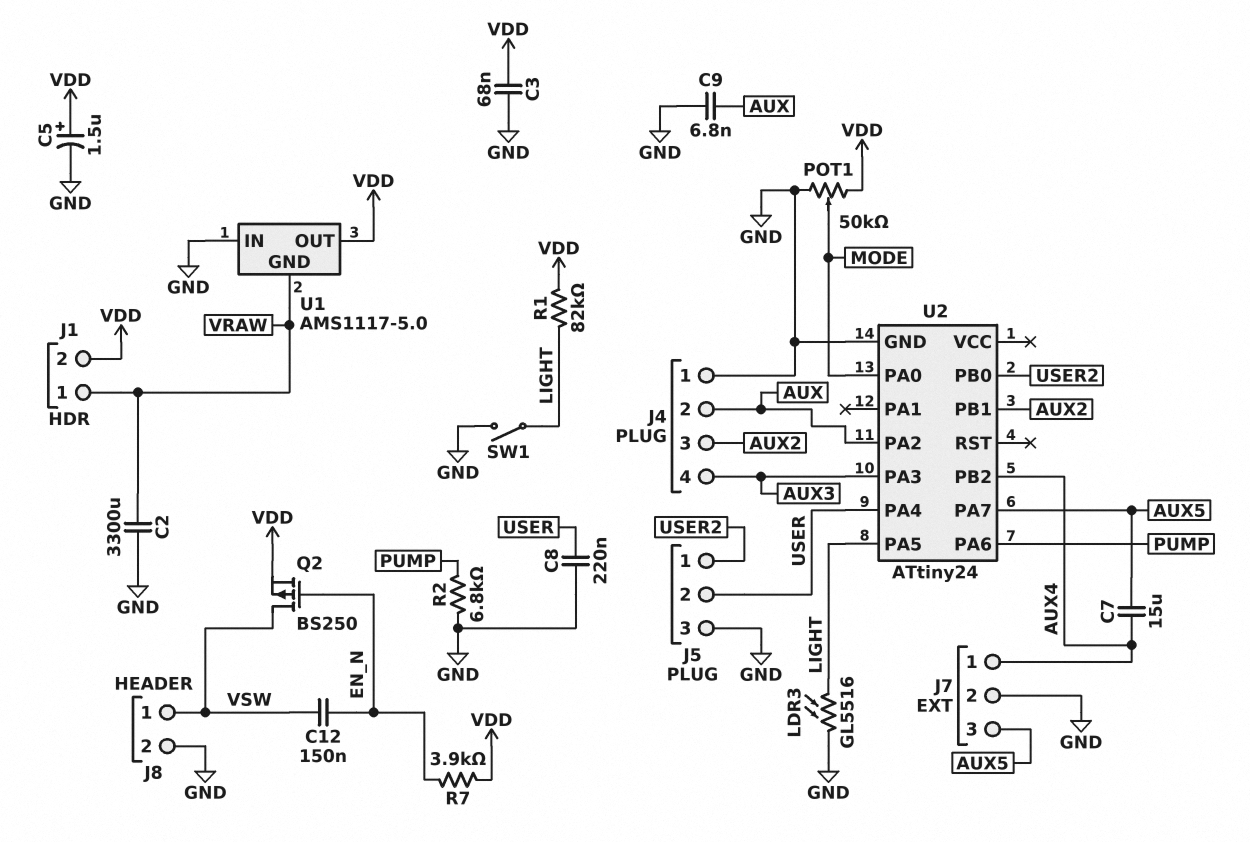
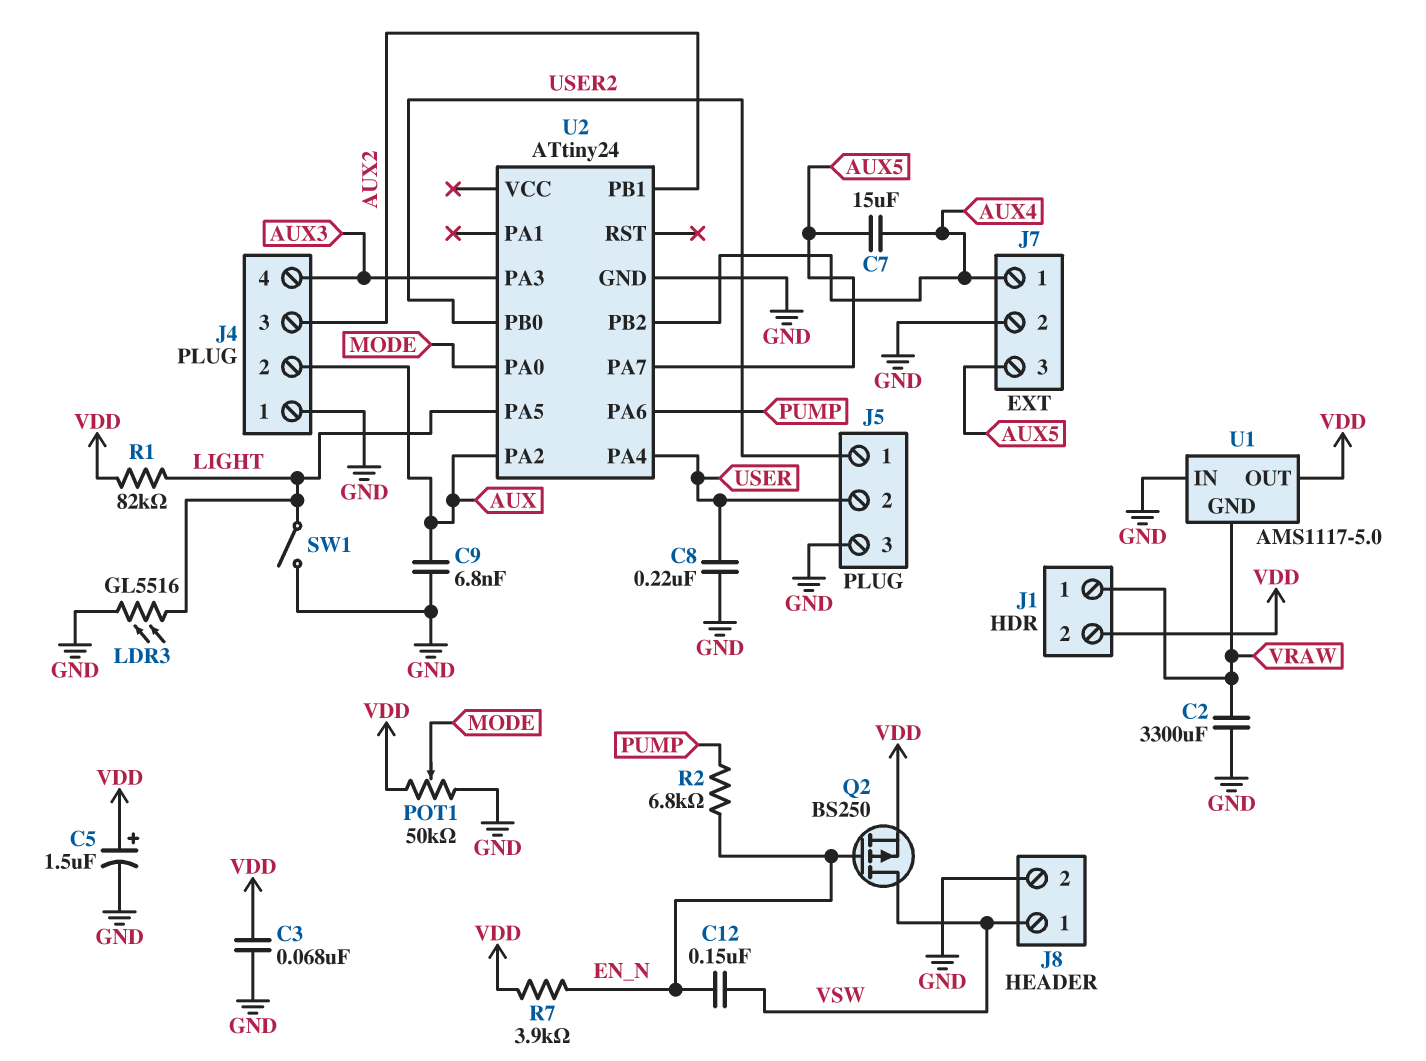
R2: 6.8k (GND, PUMP) -> 6.8k (EN_N, PUMP)

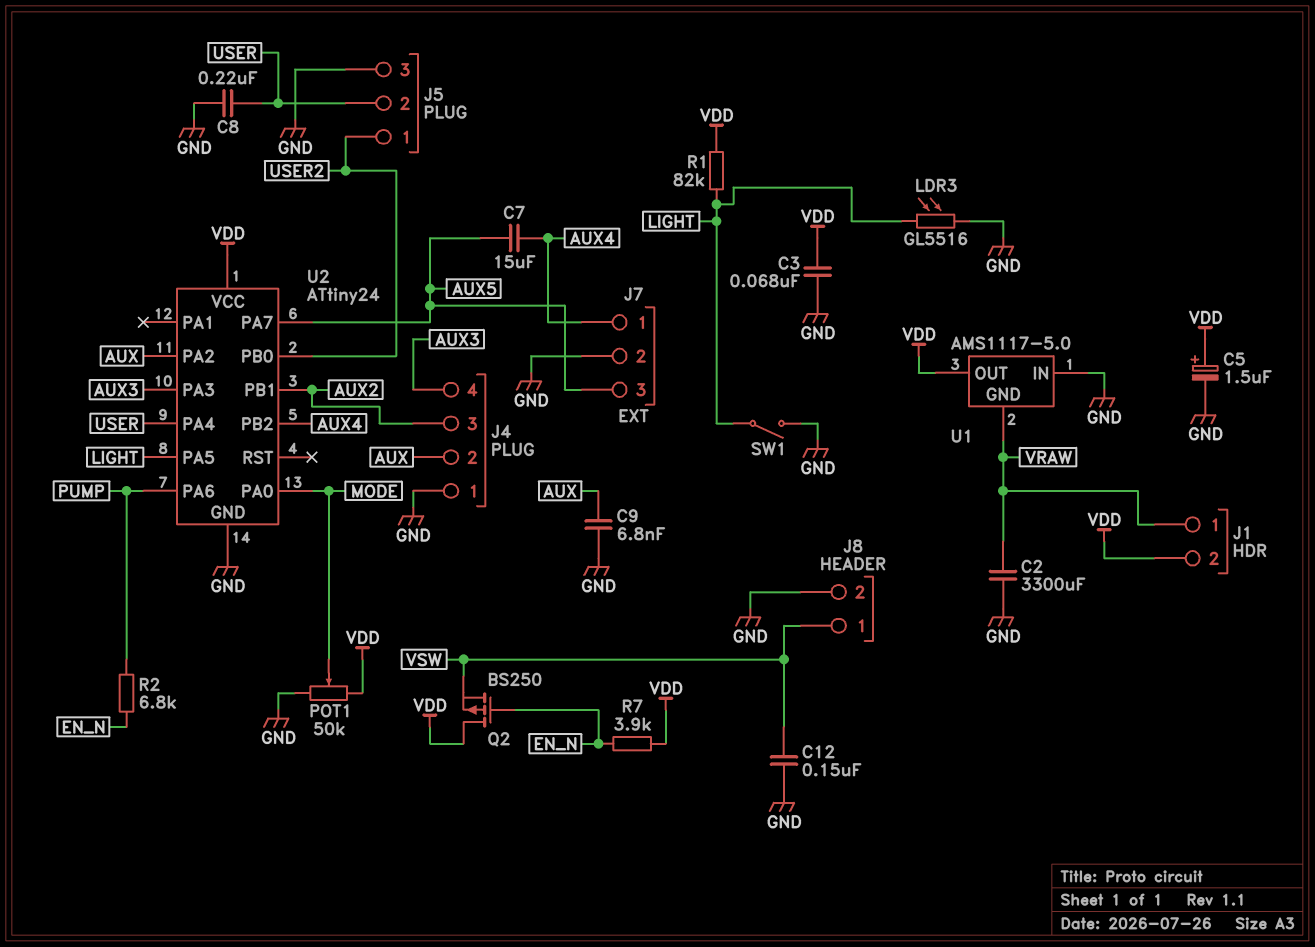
C12: 150nF (EN_N, VSW) -> 150nF (GND, VSW)
Q2: PMOS BS250 (G EN_N, D VSW, S VDD) -> PMOS BS250 (G EN_N, D VDD, S VSW)
U2 pin VCC: none -> VDD

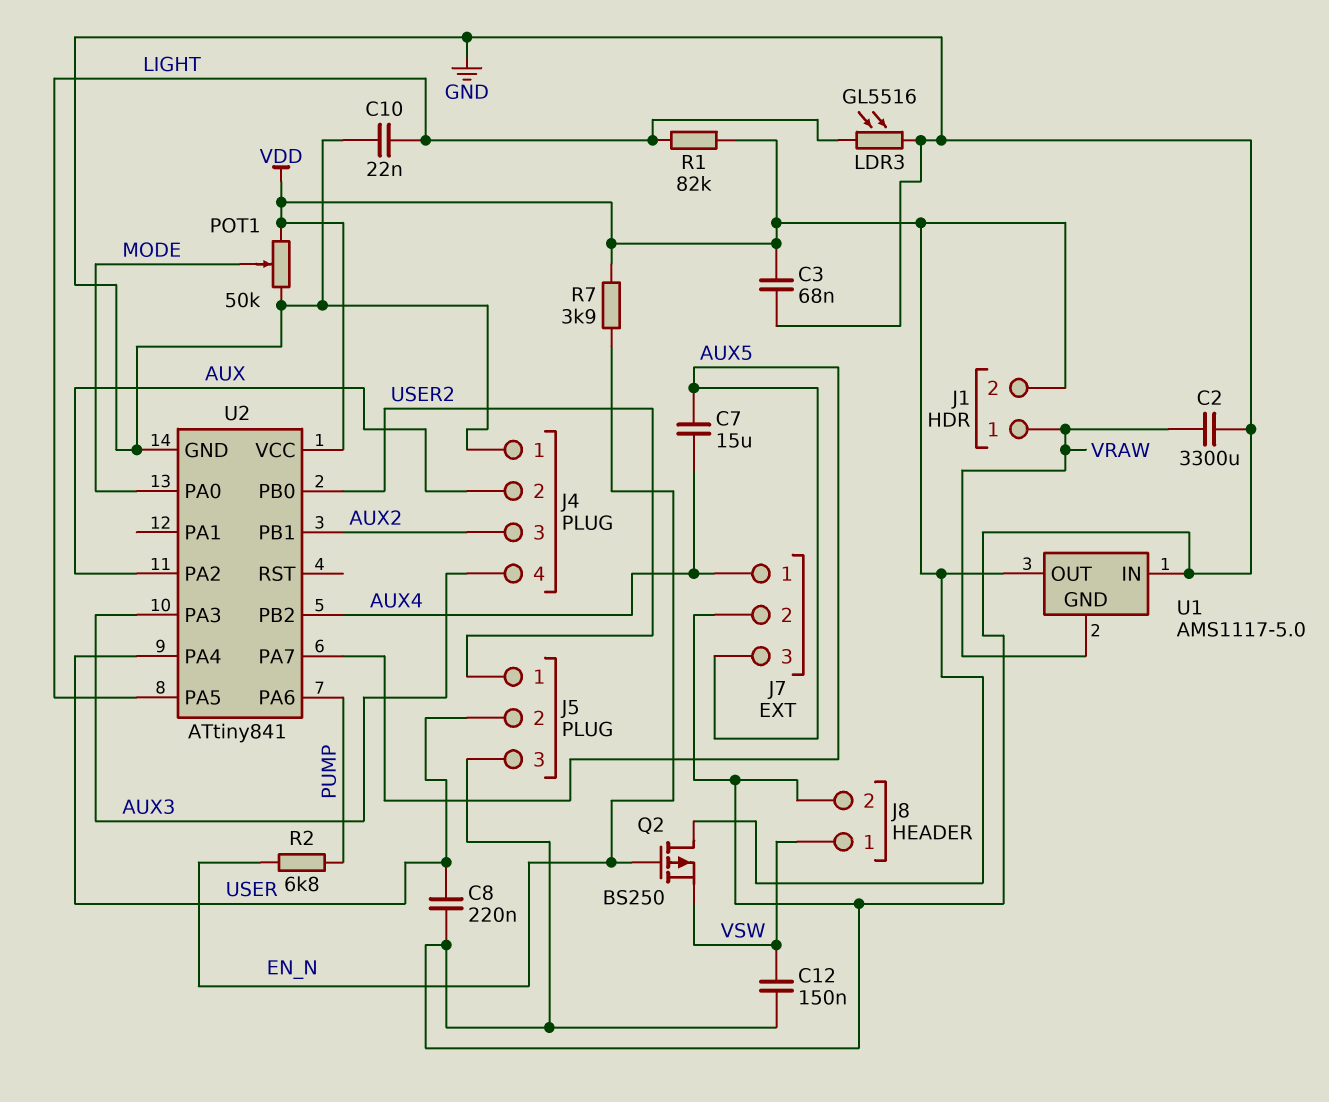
C5: 1.5uF (plus VDD, minus GND) -> none
C9: 6.8nF (AUX, GND) -> none
C10: none -> 22nF (GND, LIGHT)
SW1: switch (GND, LIGHT) -> none
U2: ATtiny24 -> ATtiny841

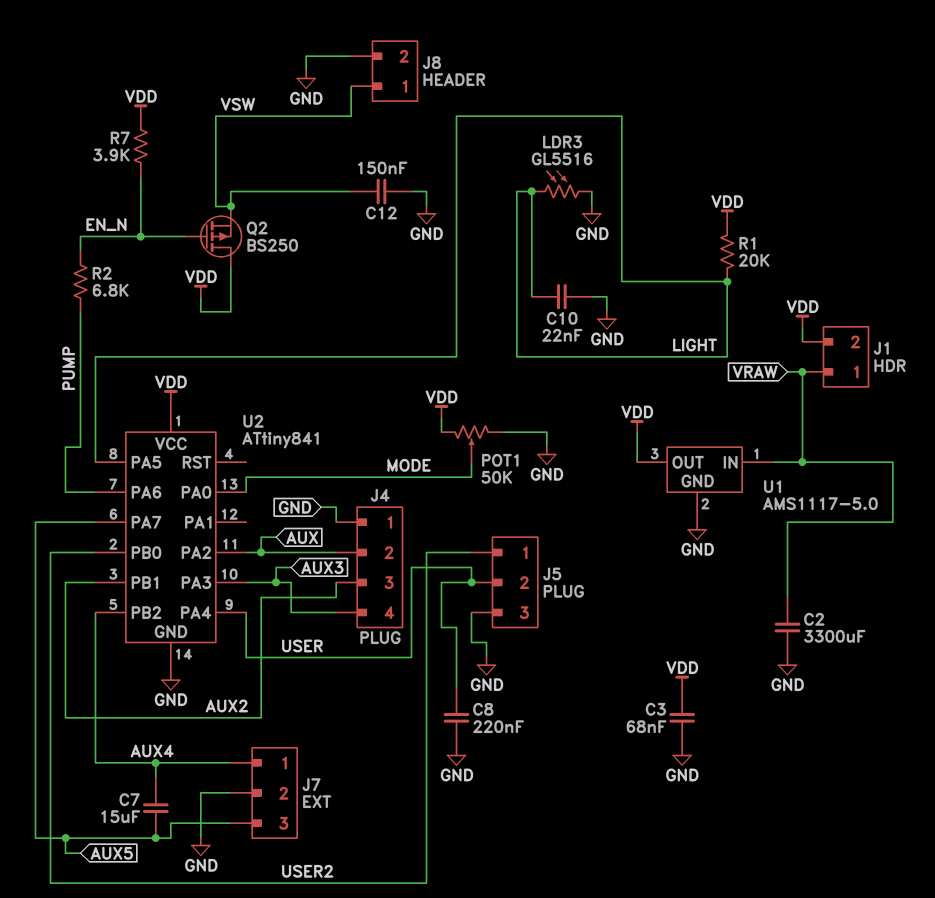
R1: 82k (LIGHT, VDD) -> 20k (LIGHT, VDD)
U1 pin GND: VRAW -> GND
U1 pin IN: GND -> VRAW

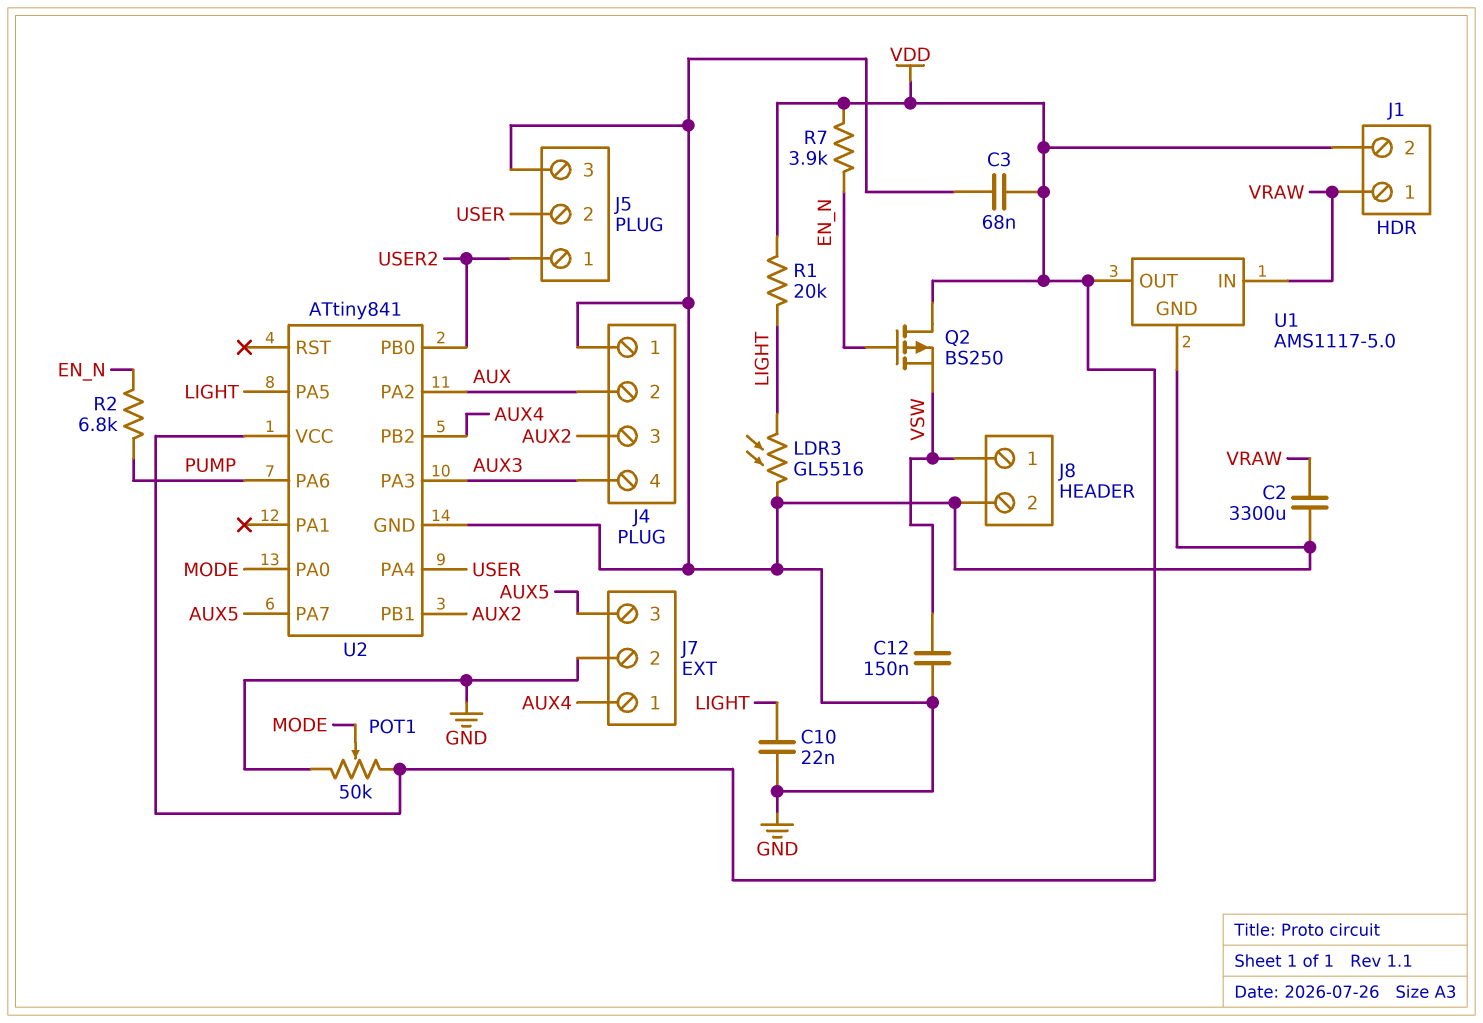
C7: 15uF (AUX4, AUX5) -> none
C8: 220nF (GND, USER) -> none

